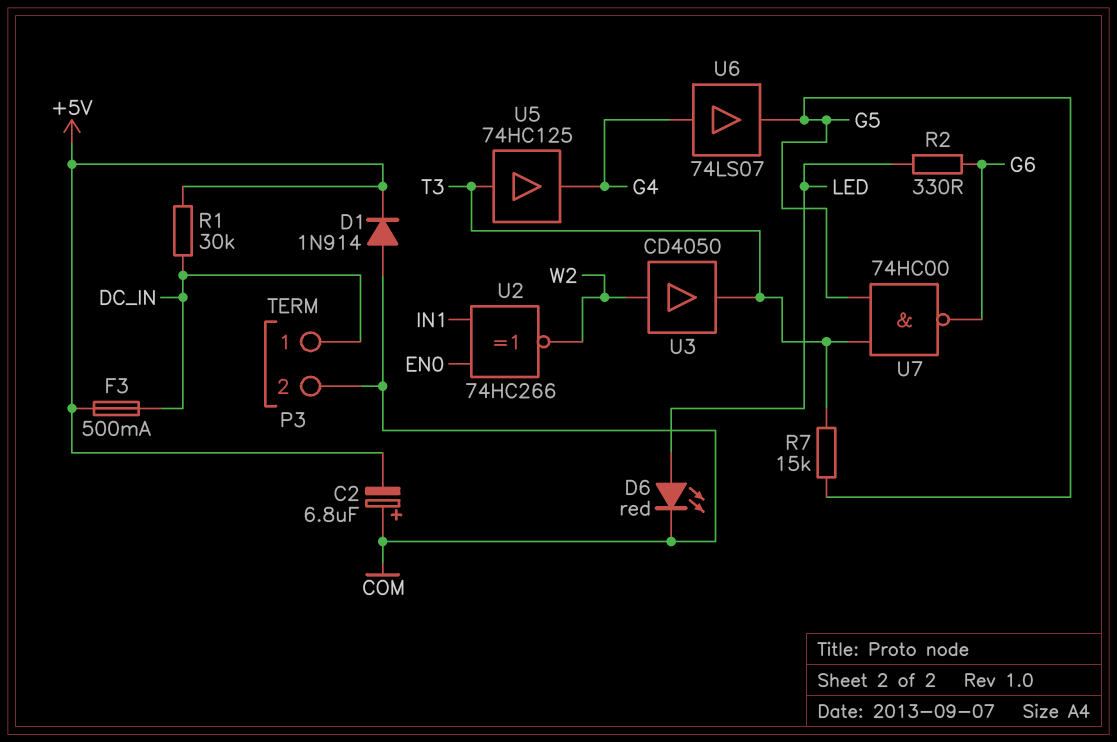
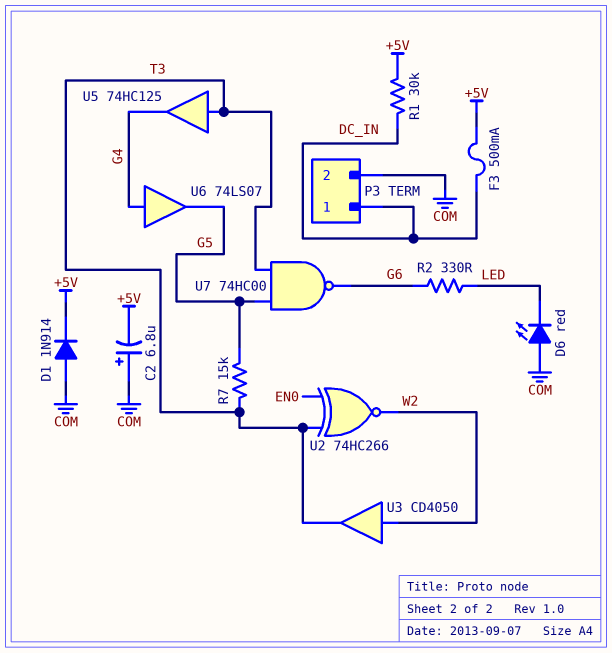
D6: LED red (A LED, K COM) -> LED red (A COM, K LED)
U2: XNOR 74HC266 (in EN0, in IN1, out W2) -> XNOR 74HC266 (in EN0, in T3, out W2)

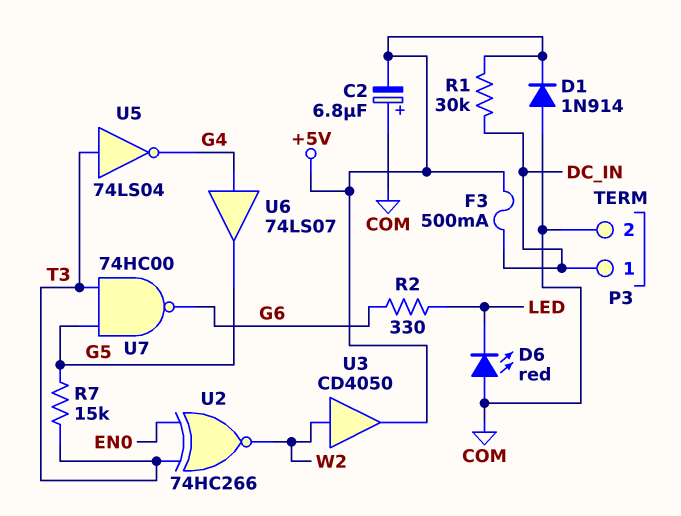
U3: buffer CD4050 (in W2, out T3) -> buffer CD4050 (in W2, out +5V)
U5: buffer 74HC125 (in T3, out G4) -> NOT 74LS04 (in T3, out G4)

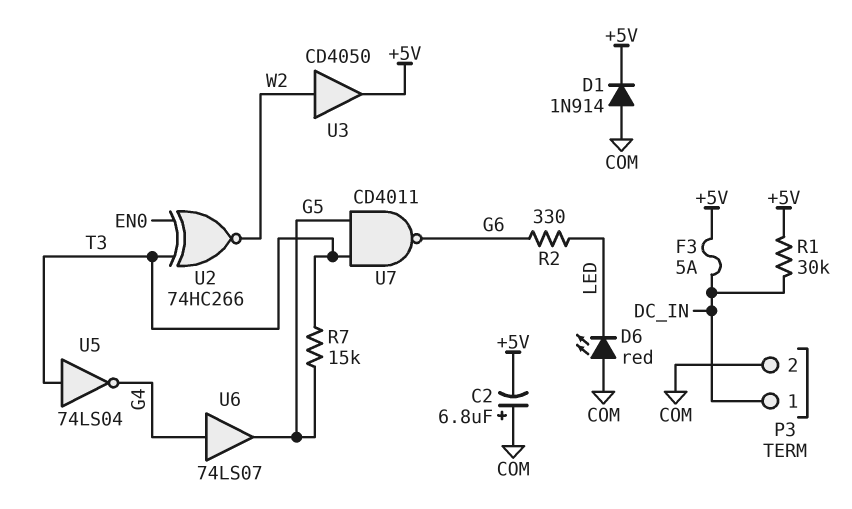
F3: 500mA (+5V, DC_IN) -> 5A (+5V, DC_IN)
U7: NAND 74HC00 (in G5, in T3, out G6) -> NAND CD4011 (in G5, in T3, out G6)

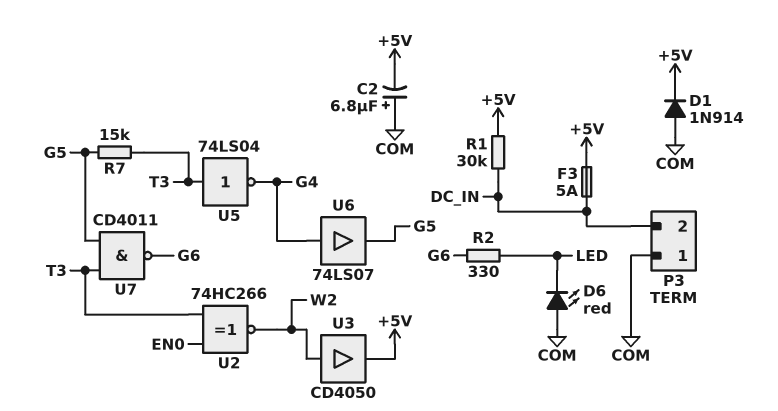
P3 pin 1: DC_IN -> COM
P3 pin 2: COM -> DC_IN

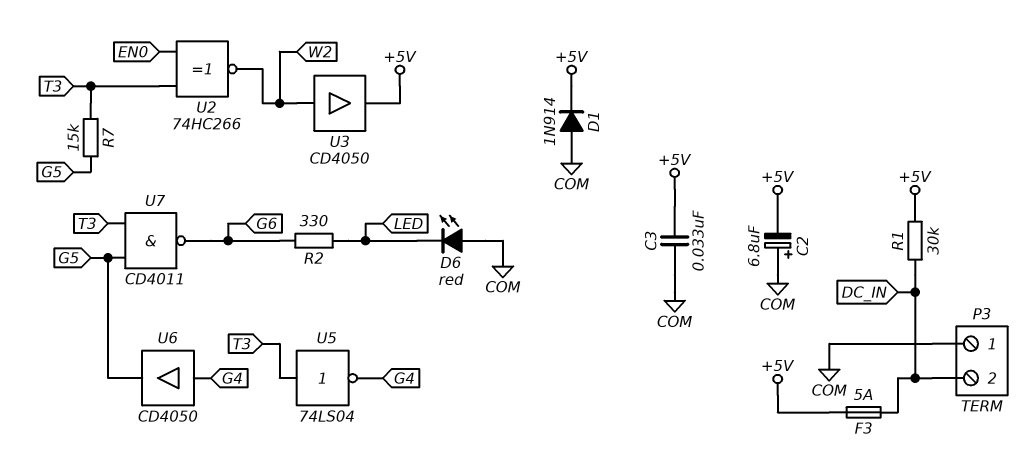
C3: none -> 33nF (+5V, COM)
U6: buffer 74LS07 (in G4, out G5) -> buffer CD4050 (in G4, out G5)

